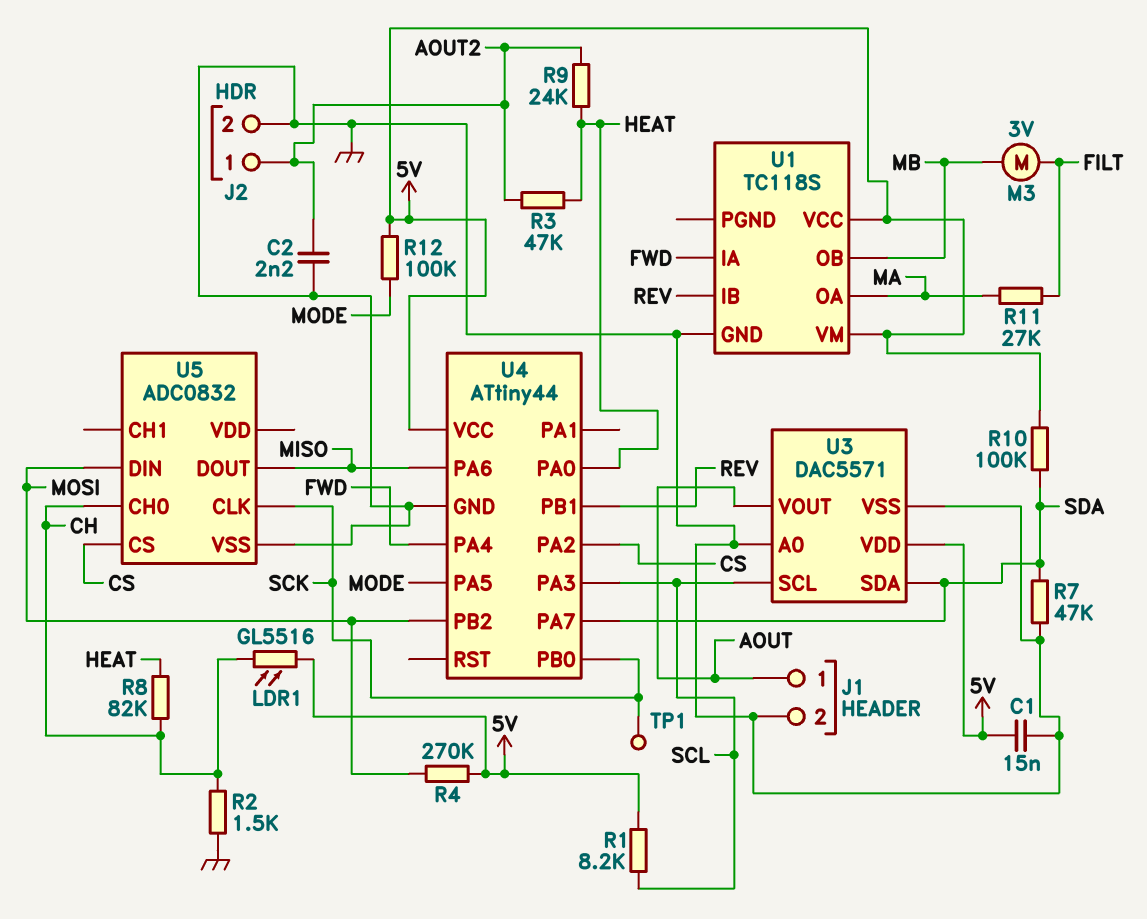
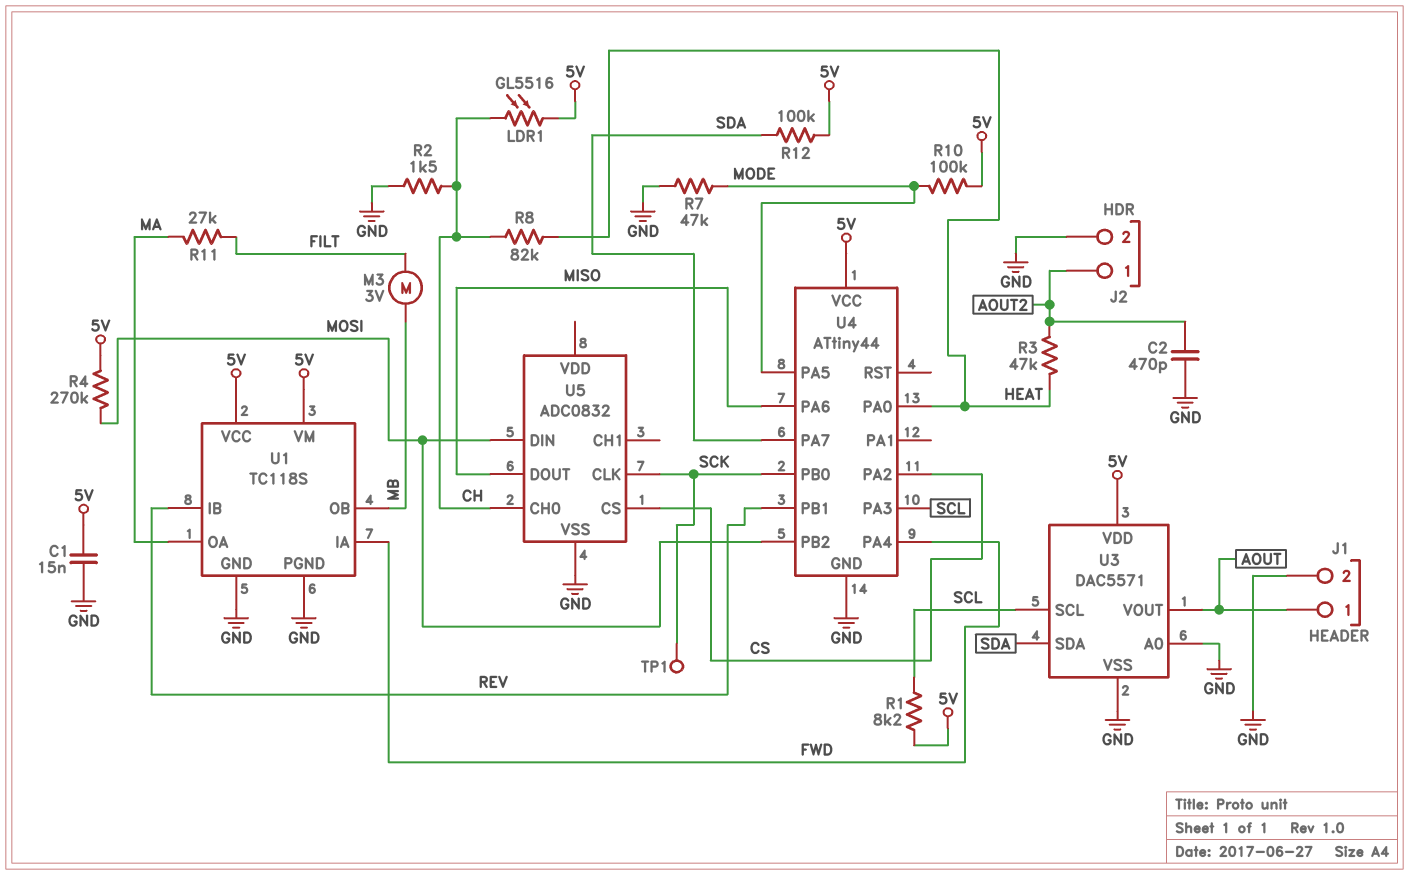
C2: 2.2nF (AOUT2, GND) -> 470pF (AOUT2, GND)
R7: 47k (GND, SDA) -> 47k (GND, MODE)
R9: 24k (AOUT2, HEAT) -> none
R10: 100k (5V, SDA) -> 100k (5V, MODE)
R12: 100k (5V, MODE) -> 100k (5V, SDA)
U1 pin PGND: none -> GND

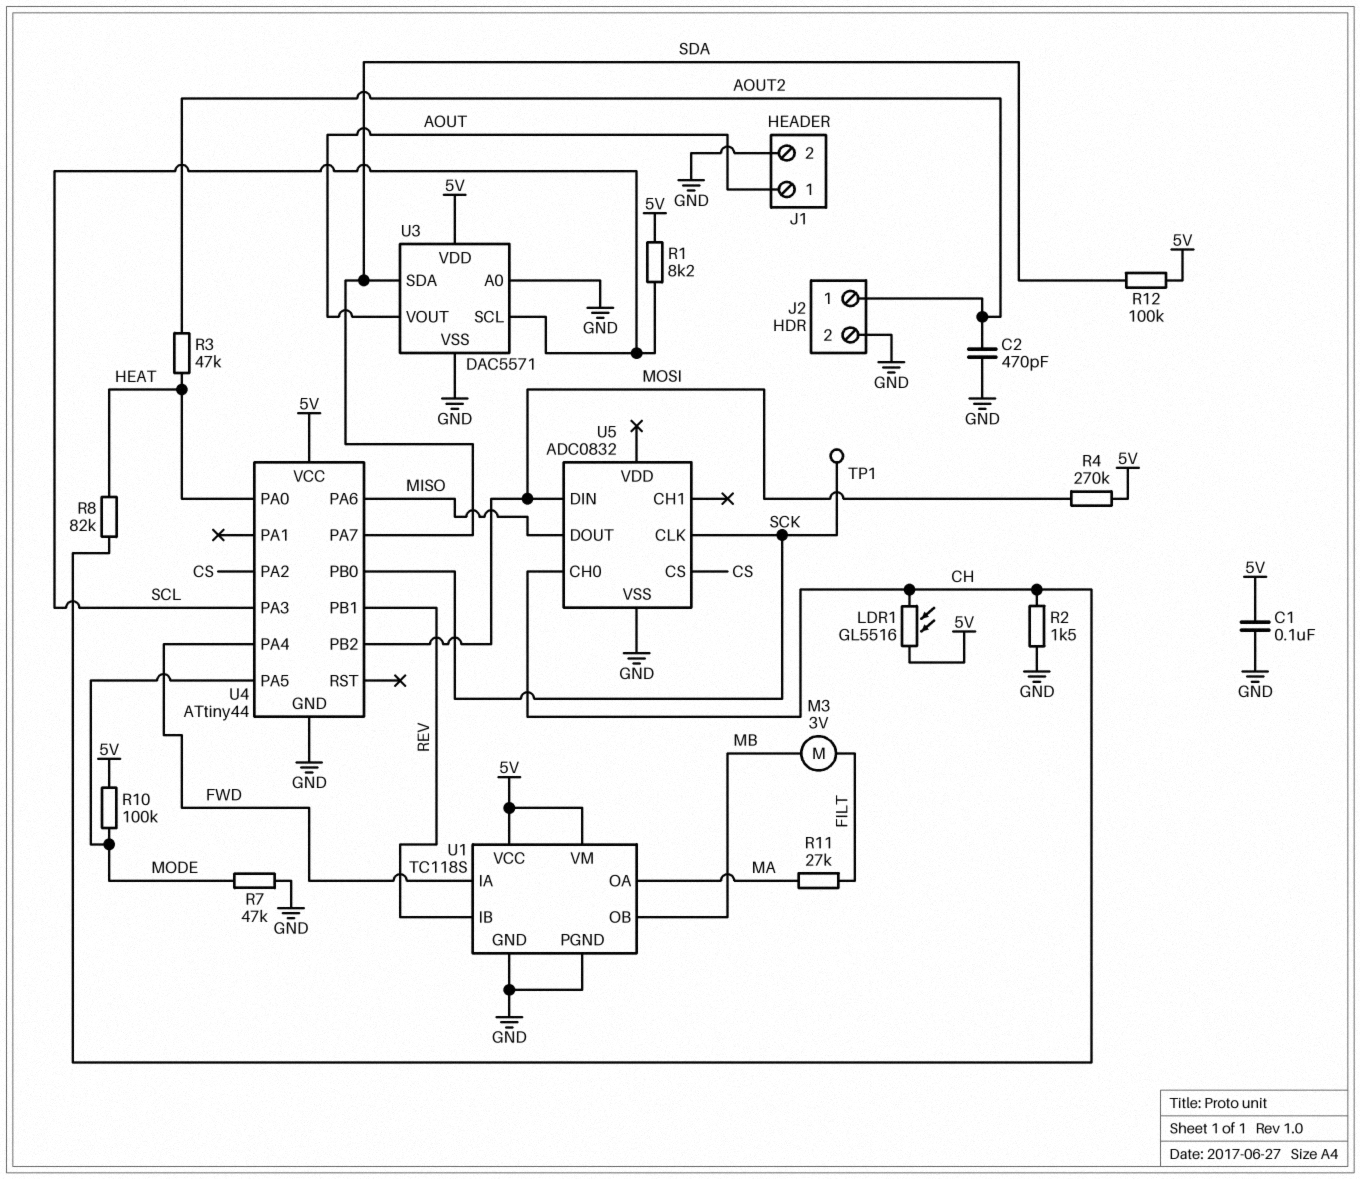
C1: 15nF (5V, GND) -> 100nF (5V, GND)

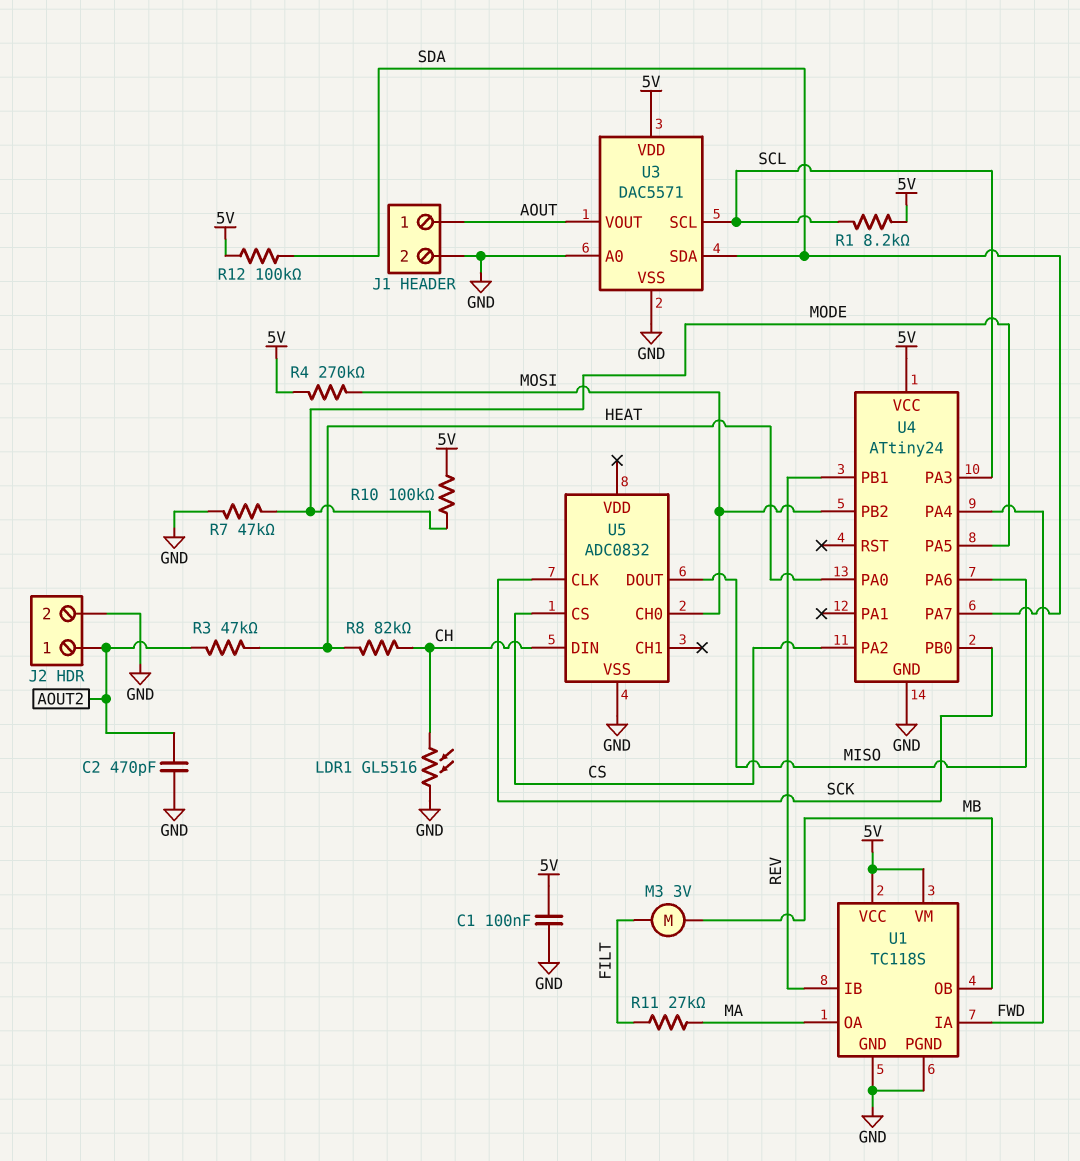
LDR1: GL5516 (5V, CH) -> GL5516 (CH, GND)
R2: 1.5k (CH, GND) -> none
TP1: test point (SCK) -> none
U4: ATtiny44 -> ATtiny24
U5 pin CH0: CH -> MOSI
U5 pin DIN: MOSI -> CH

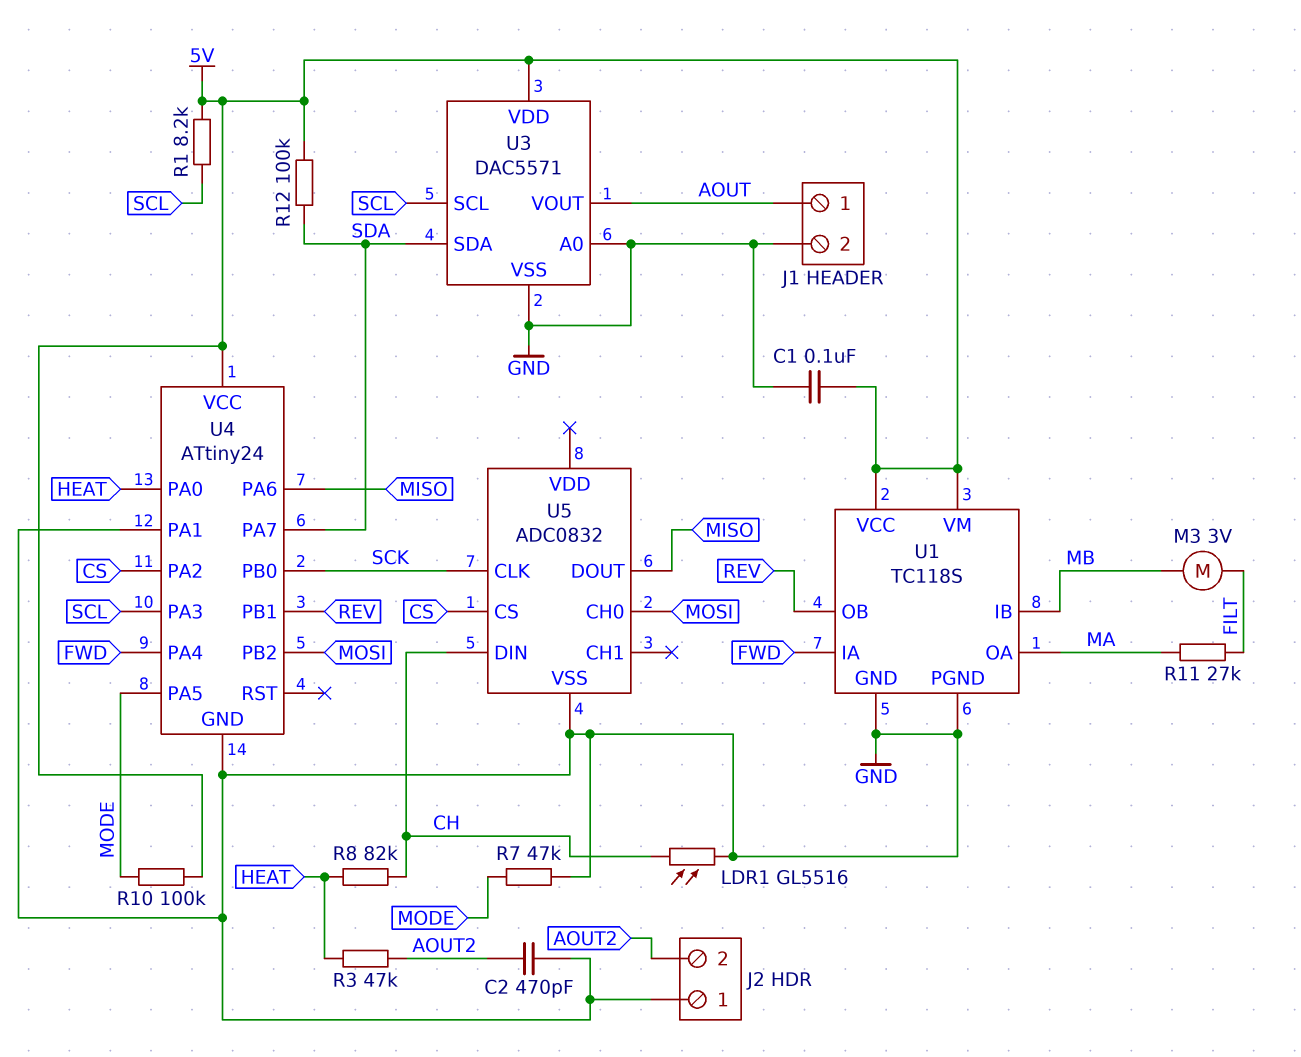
J2 pin 1: AOUT2 -> GND
J2 pin 2: GND -> AOUT2
R4: 270k (5V, MOSI) -> none
U1 pin IB: REV -> MB
U1 pin OB: MB -> REV
U4 pin PA1: none -> GND

